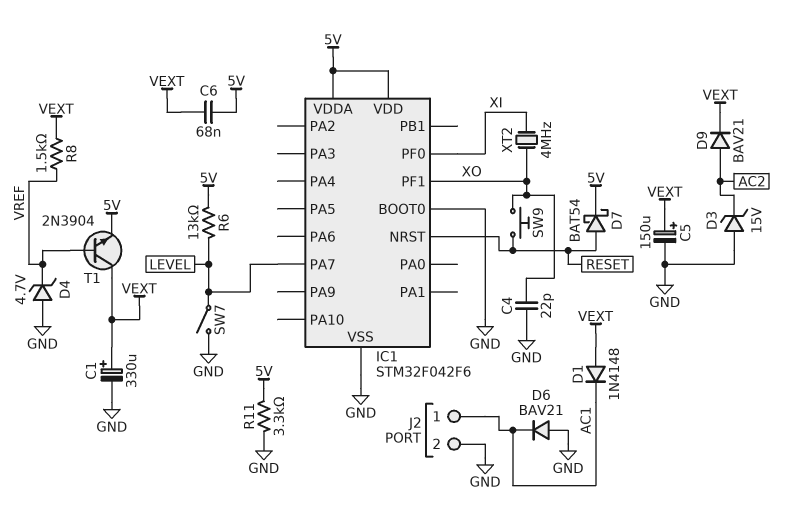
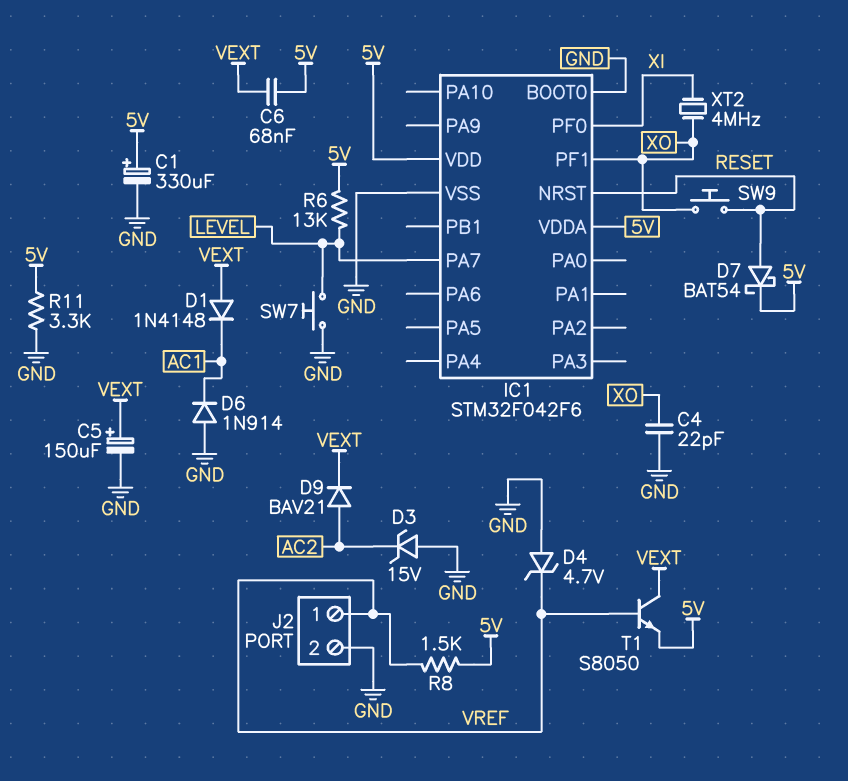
C1: 330uF (plus VEXT, minus GND) -> 330uF (plus 5V, minus GND)
D6: diode BAV21 (A GND, K AC1) -> diode 1N914 (A GND, K AC1)
J2 pin 1: AC1 -> VREF
R8: 1.5k (VEXT, VREF) -> 1.5k (5V, VREF)
SW7: switch (GND, LEVEL) -> button (GND, LEVEL)
T1: NPN 2N3904 (B VREF, C VEXT, E 5V) -> NPN S8050 (B VREF, C VEXT, E 5V)

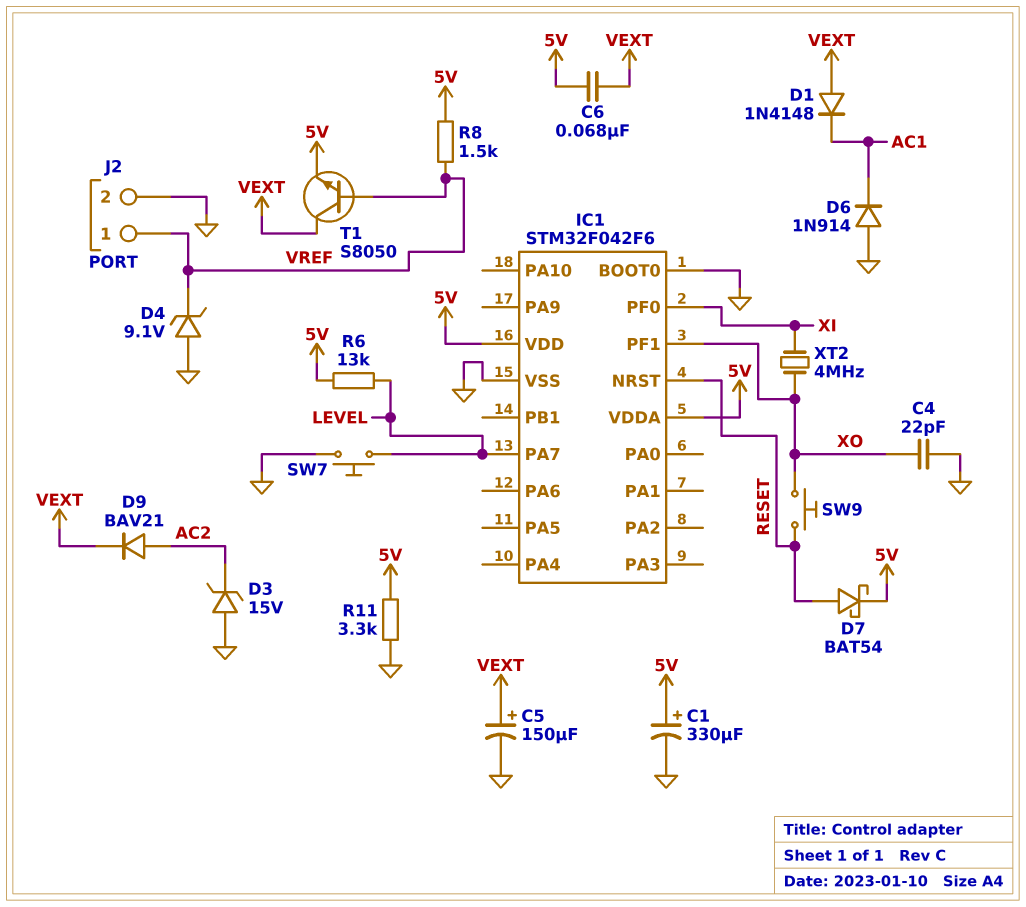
D4: zener 4.7V (A GND, K VREF) -> zener 9.1V (A GND, K VREF)

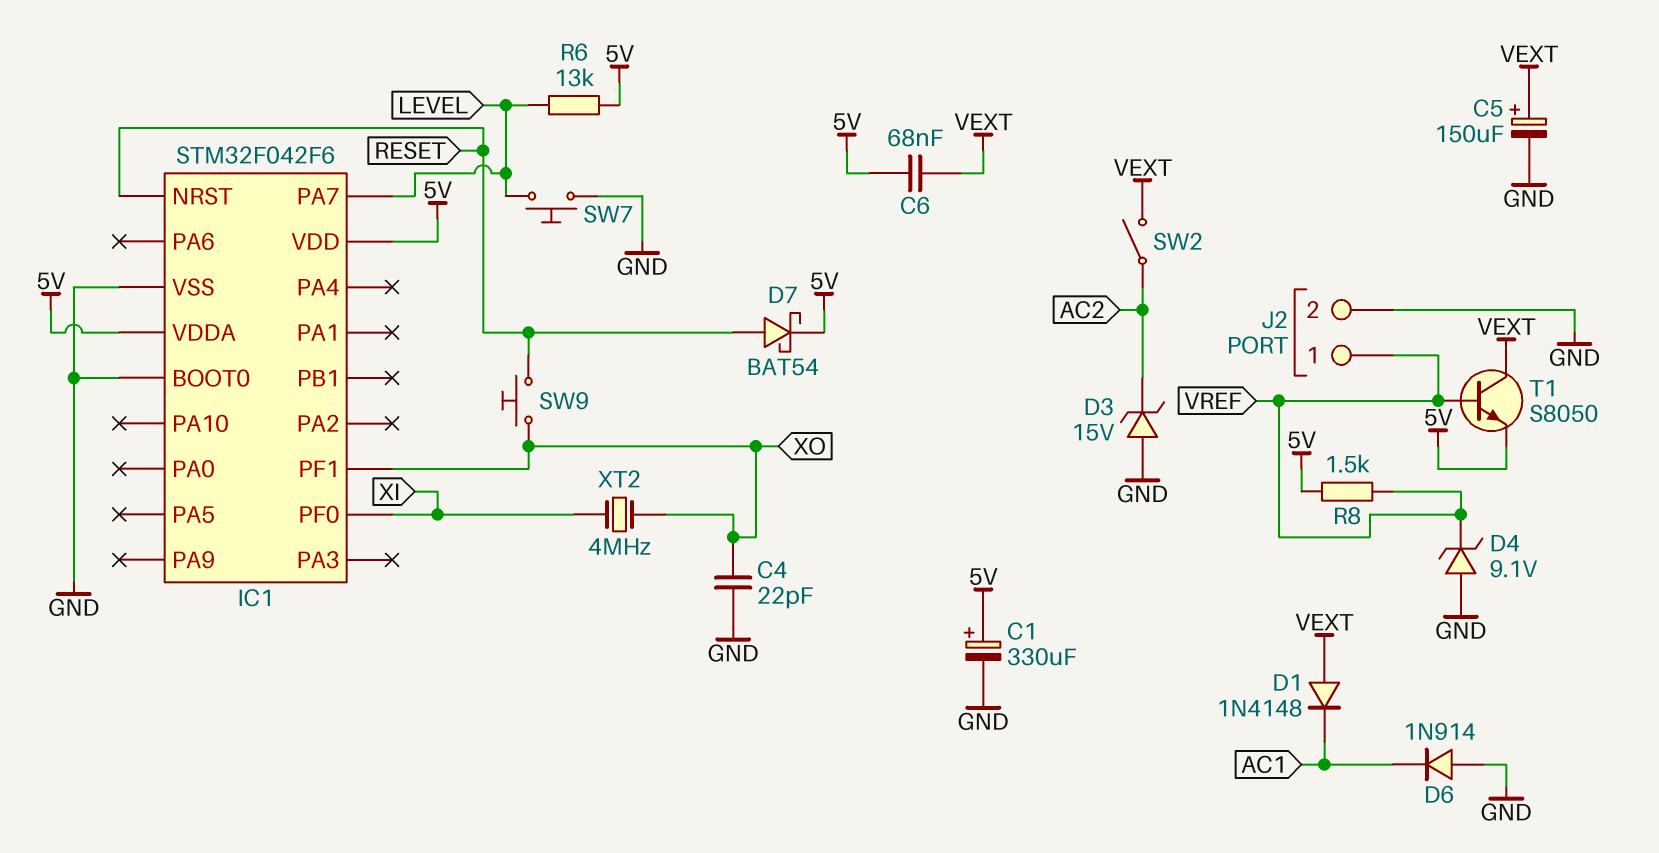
D9: diode BAV21 (A AC2, K VEXT) -> none
R11: 3.3k (5V, GND) -> none
SW2: none -> switch (AC2, VEXT)

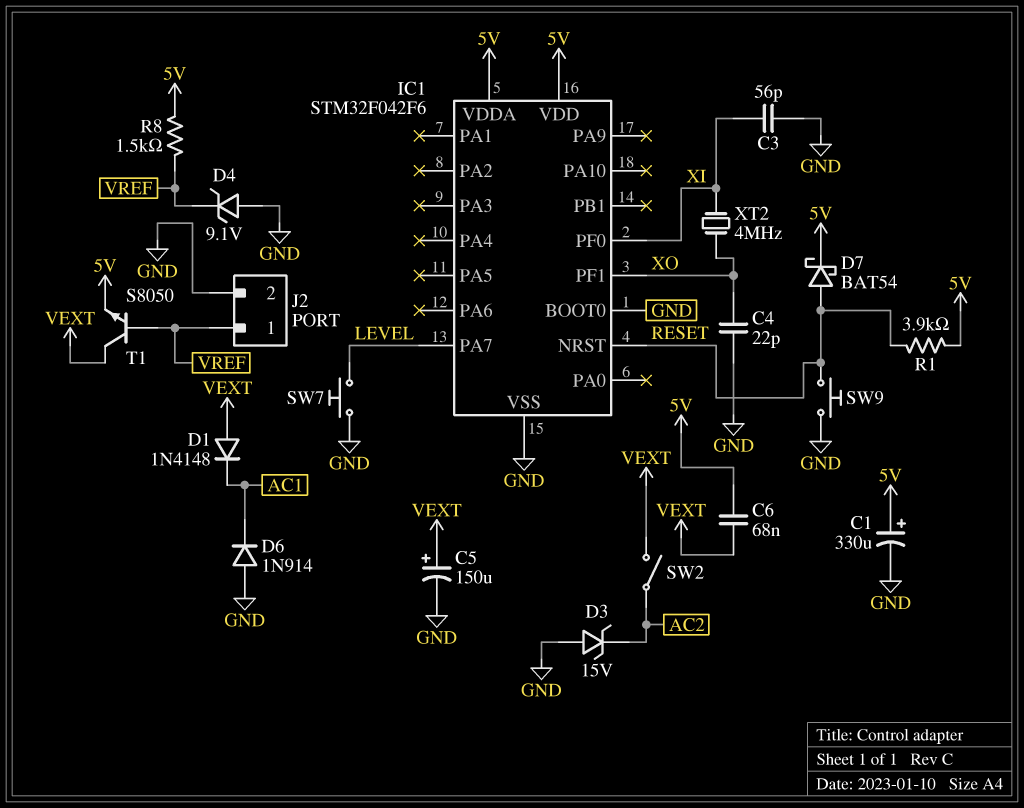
C3: none -> 56pF (GND, XI)
R1: none -> 3.9k (5V, RESET)
R6: 13k (5V, LEVEL) -> none
SW9: button (RESET, XO) -> button (GND, RESET)

